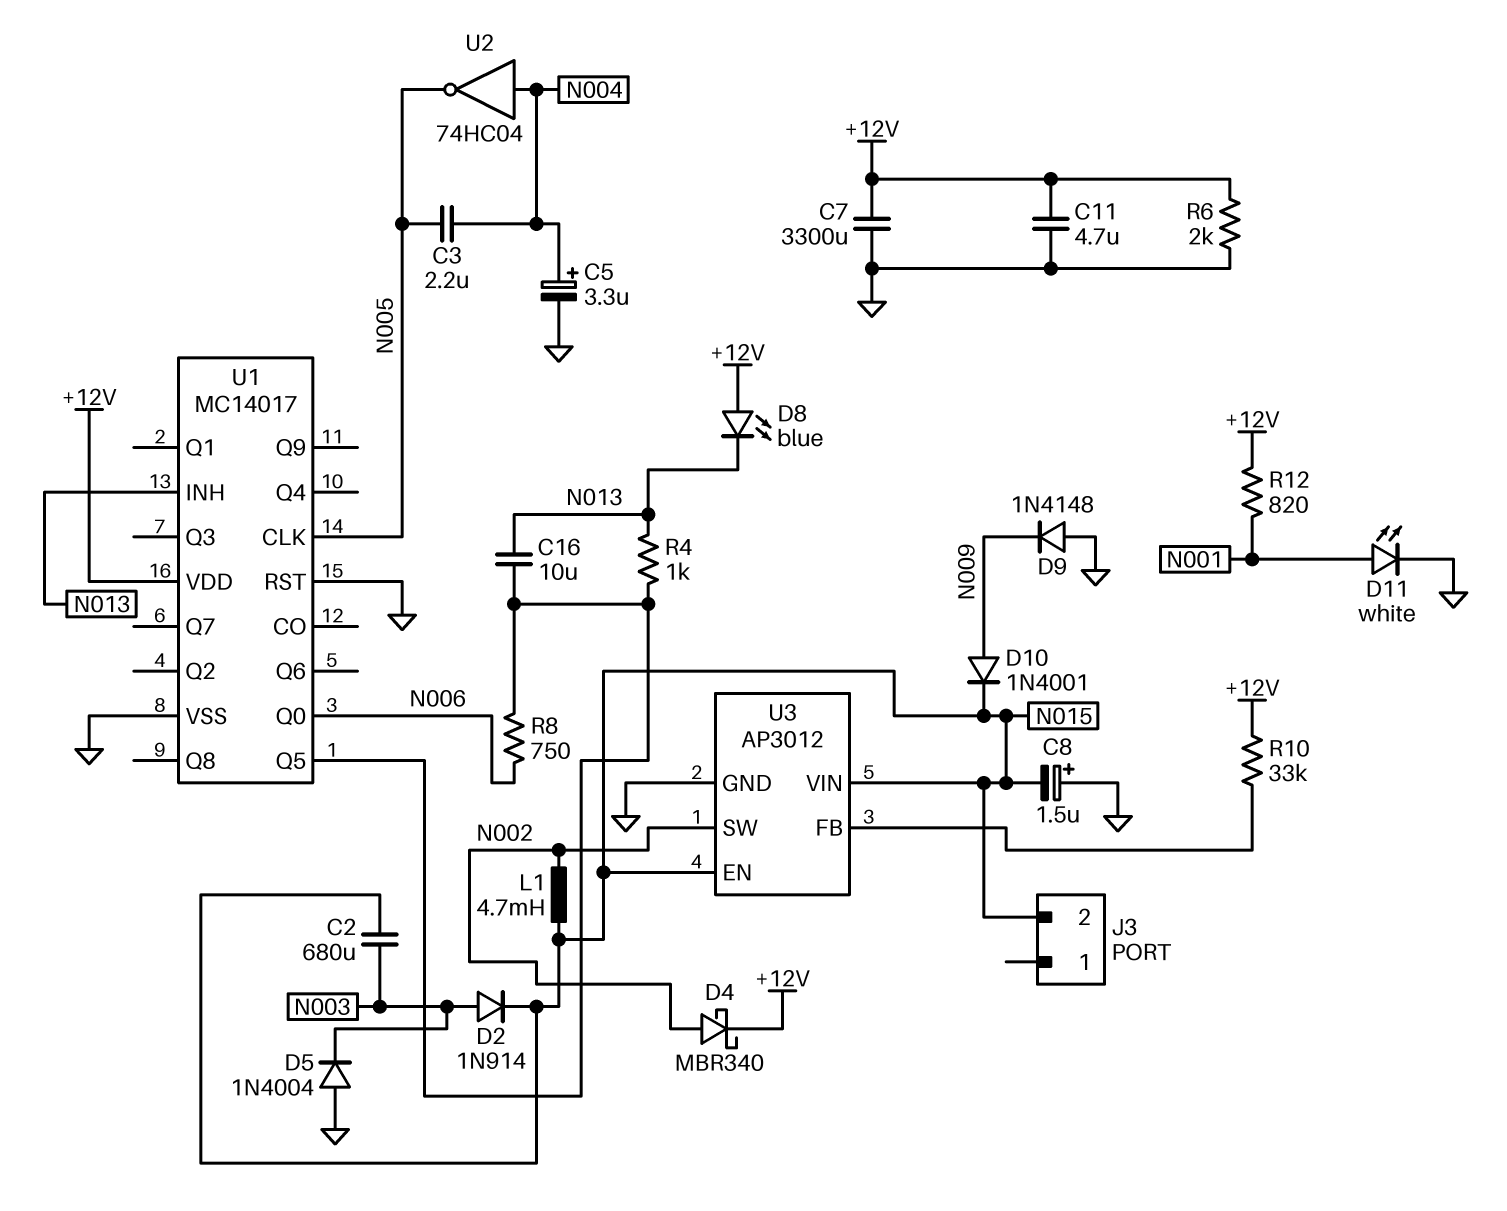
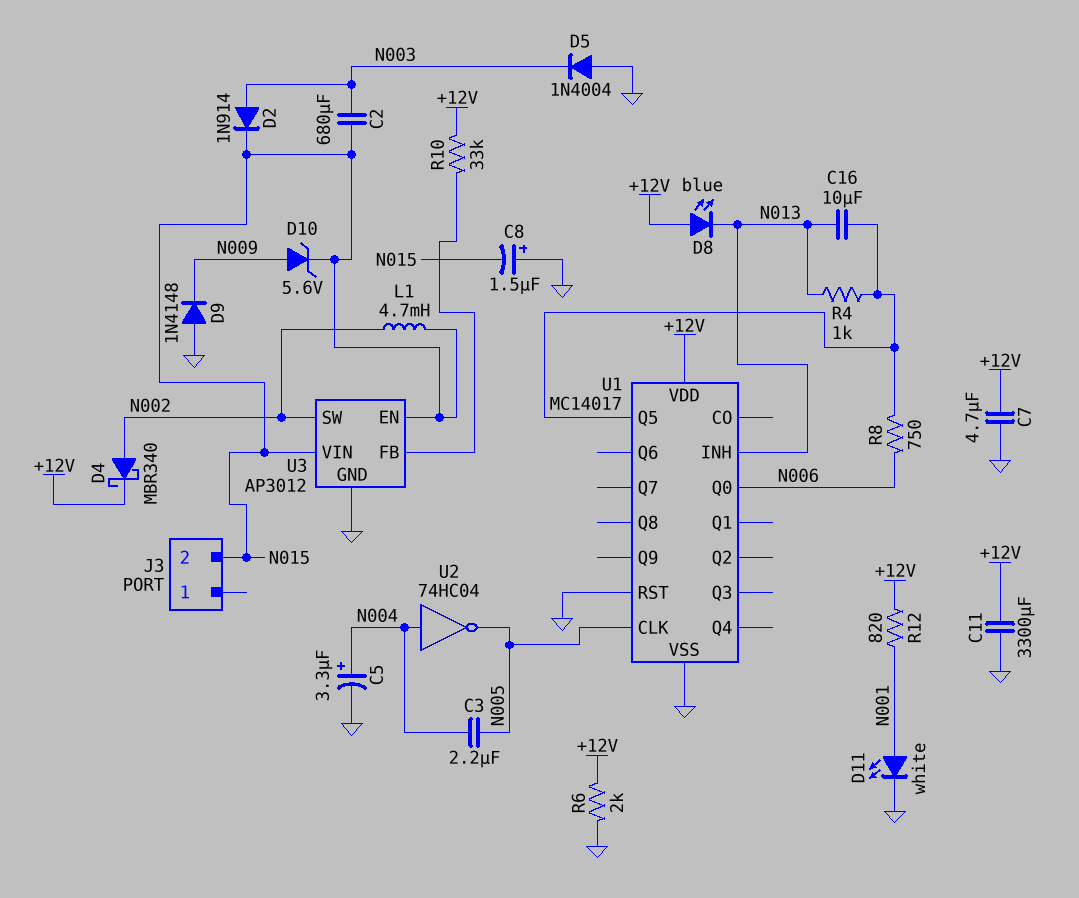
C7: 3300uF (+12V, GND) -> 4.7uF (+12V, GND)
C11: 4.7uF (+12V, GND) -> 3300uF (+12V, GND)
D10: diode 1N4001 (A N009, K N015) -> zener 5.6V (A N009, K N015)

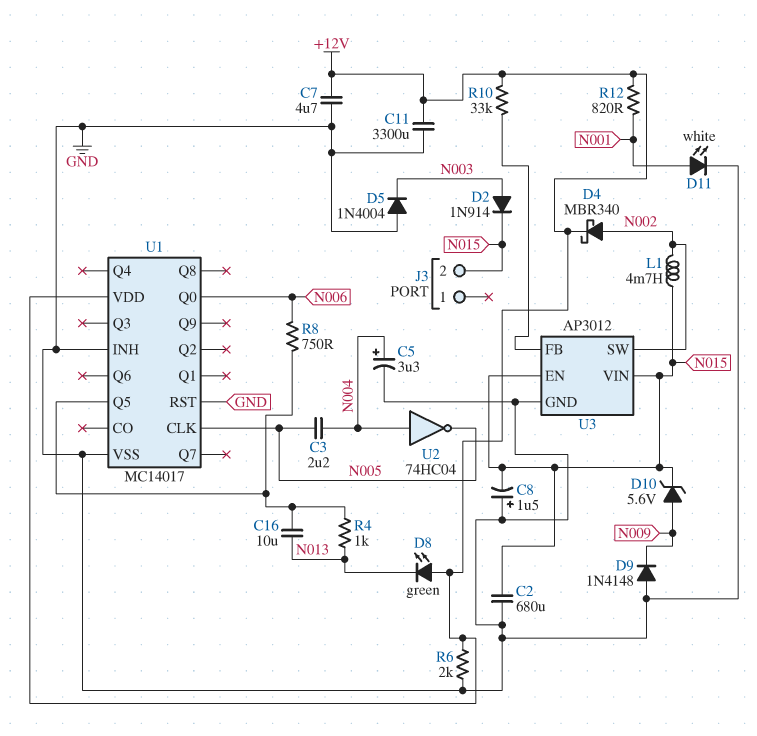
C2: 680uF (N003, N015) -> 680uF (GND, N015)
D8: LED blue (A +12V, K N013) -> LED green (A +12V, K N013)
U1 pin INH: N013 -> GND

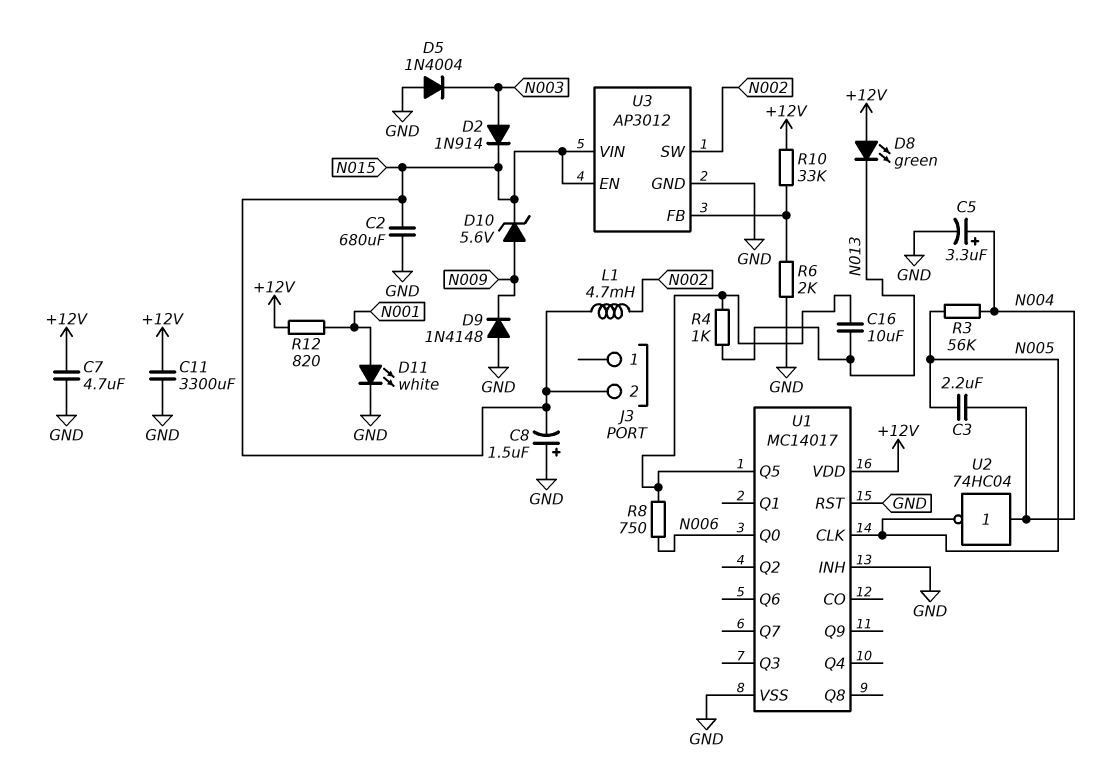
D4: schottky MBR340 (A N002, K +12V) -> none
R3: none -> 56k (N004, N005)
R6: 2k (+12V, GND) -> 2k (GND, U3/FB)

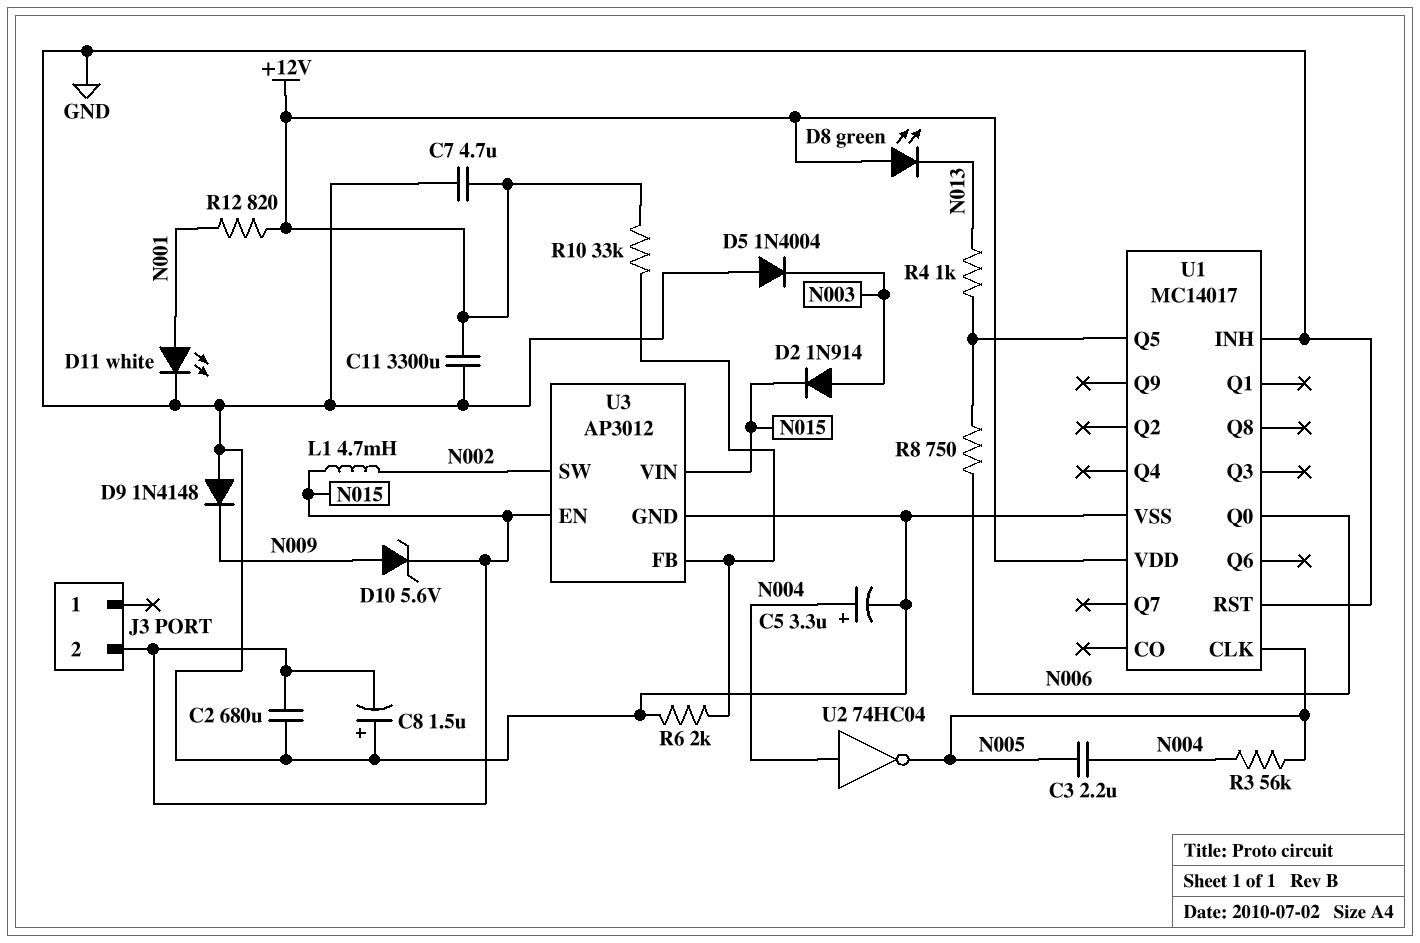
C16: 10uF (N013, U1/Q5) -> none

